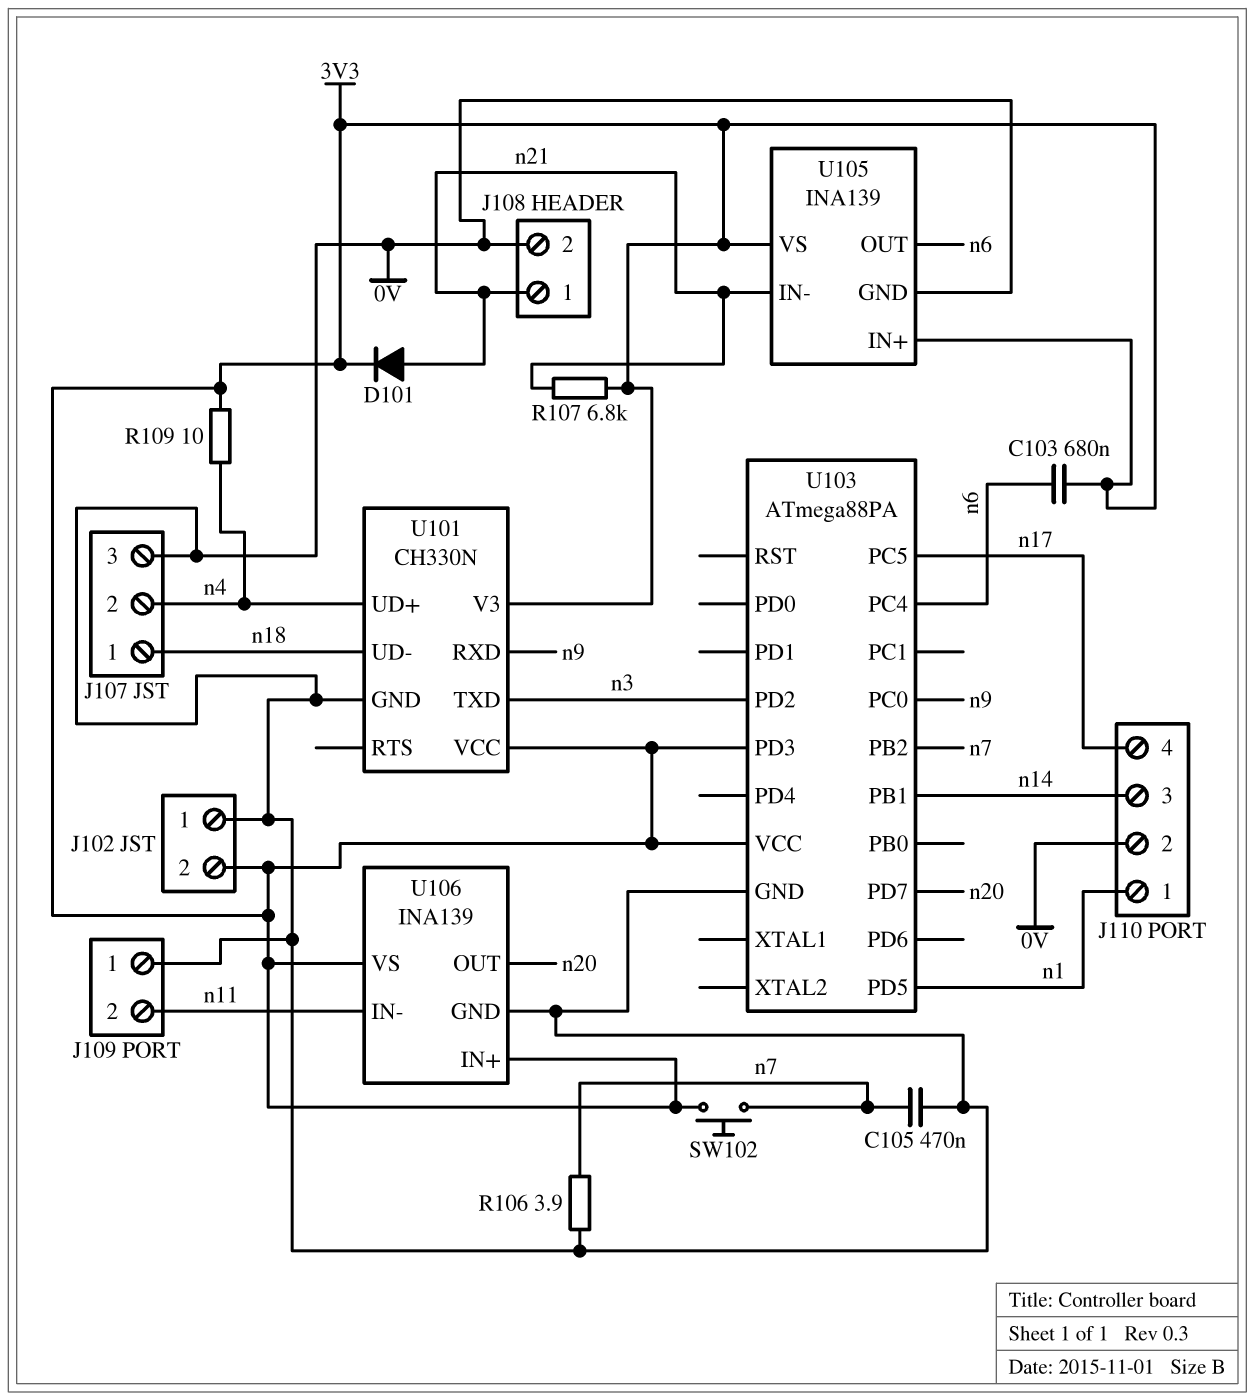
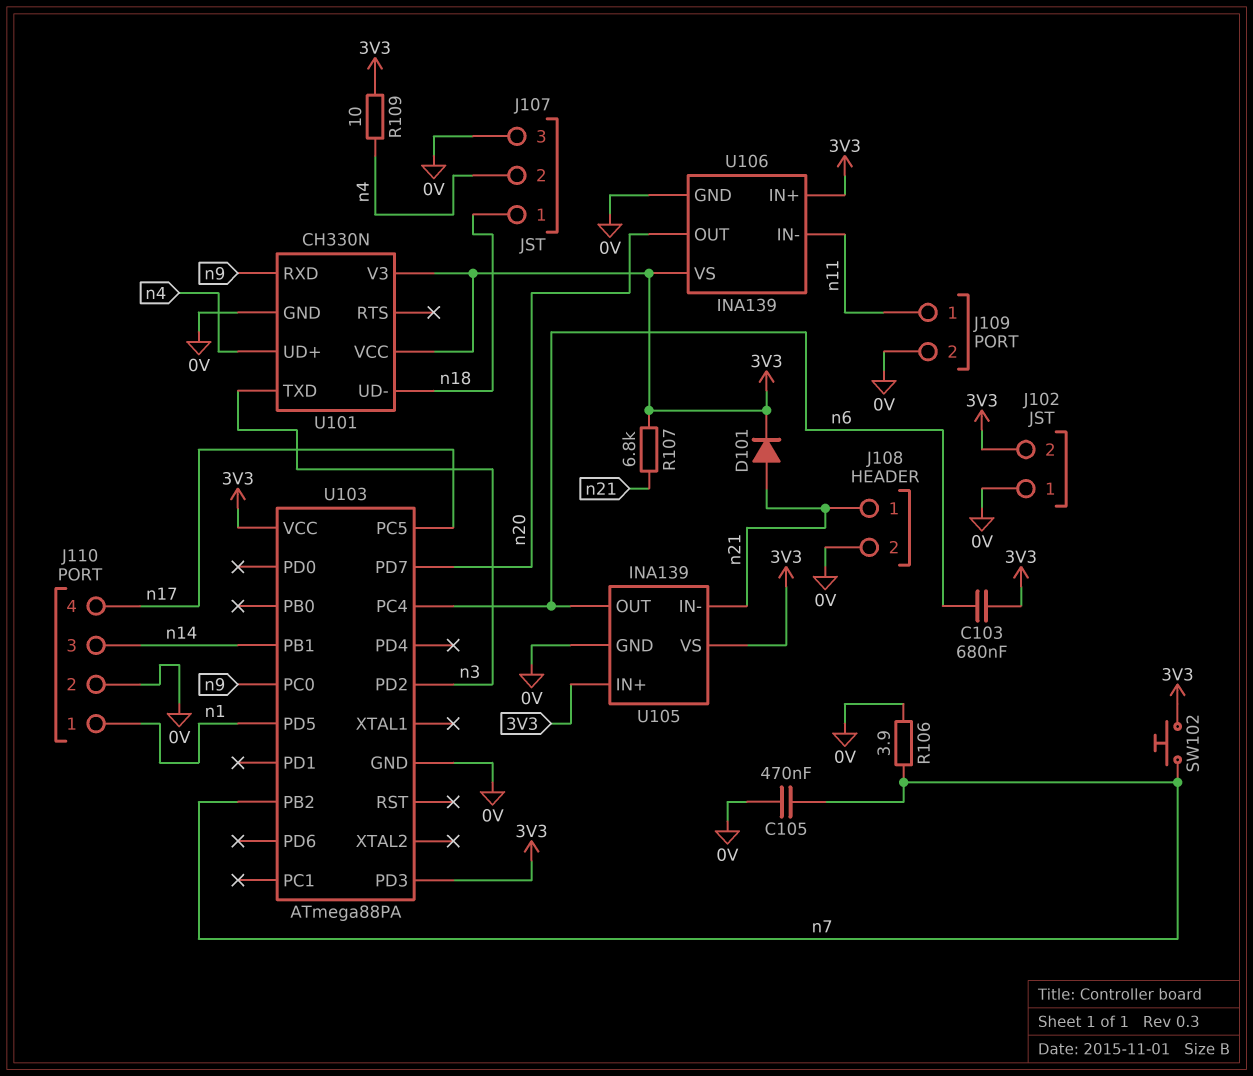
J109 pin 1: 0V -> n11
J109 pin 2: n11 -> 0V

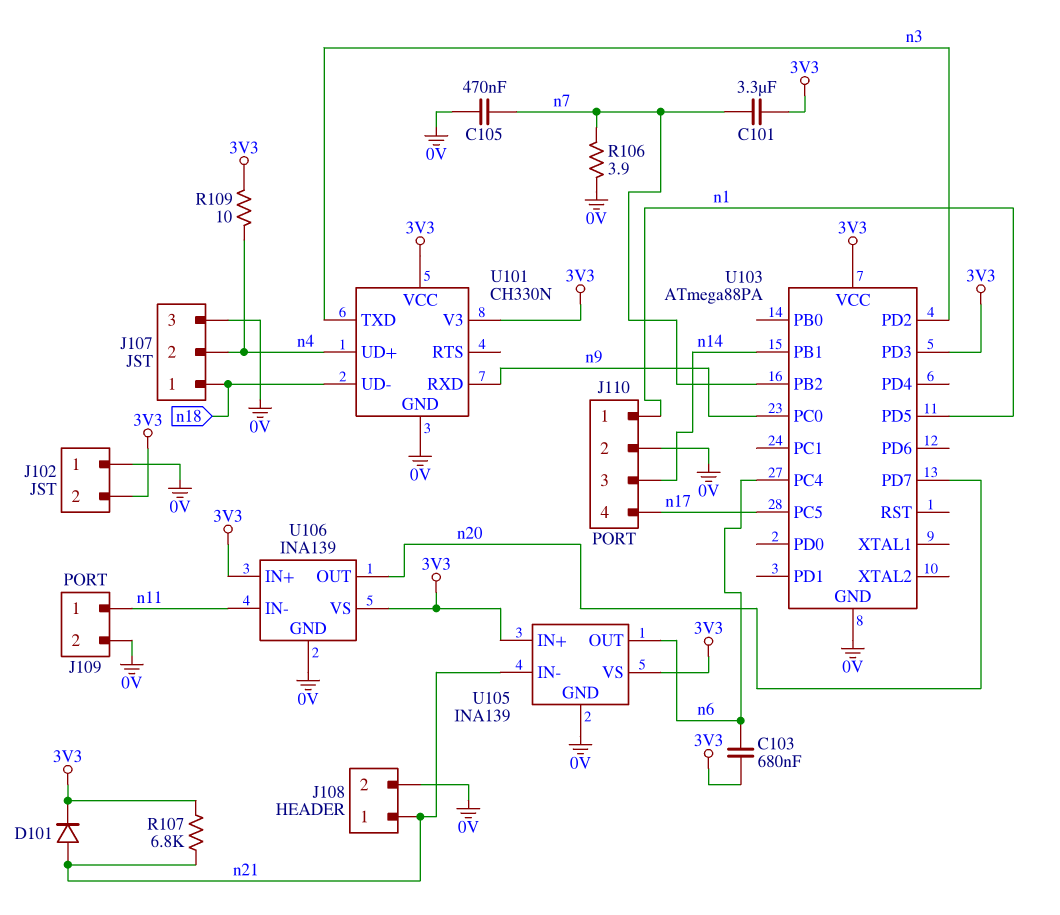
C101: none -> 3.3uF (3V3, n7)
SW102: button (3V3, n7) -> none

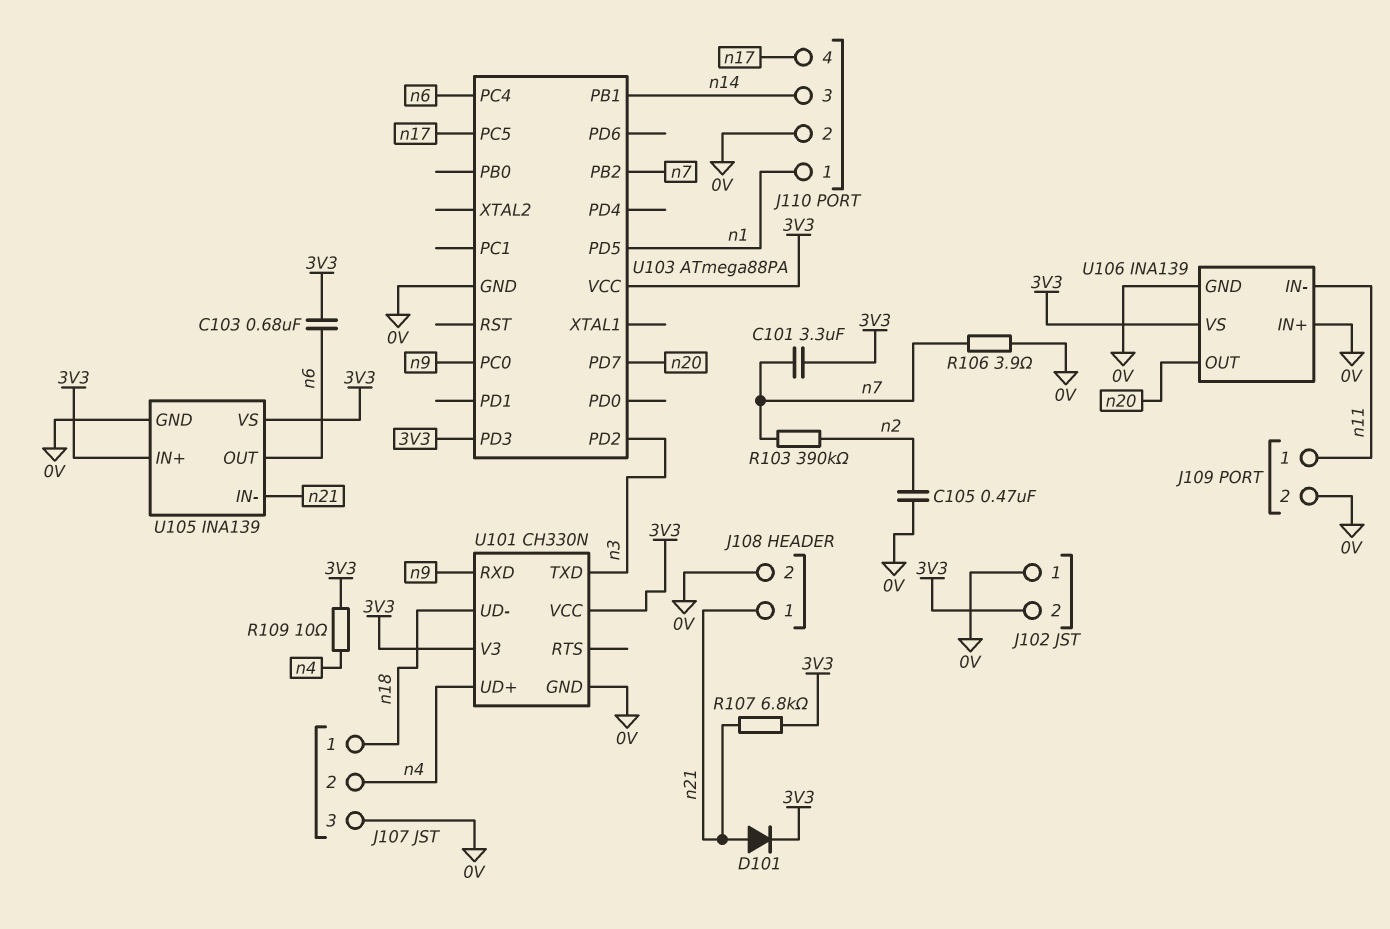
C105: 470nF (0V, n7) -> 470nF (0V, n2)
R103: none -> 390k (n2, n7)
U106 pin IN+: 3V3 -> 0V

